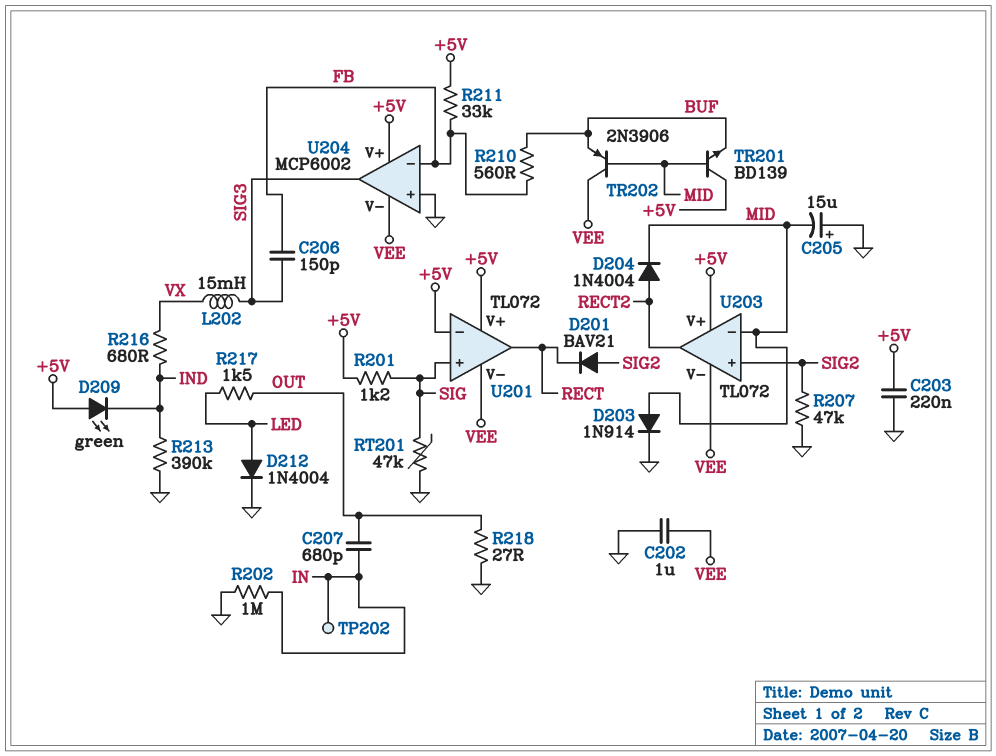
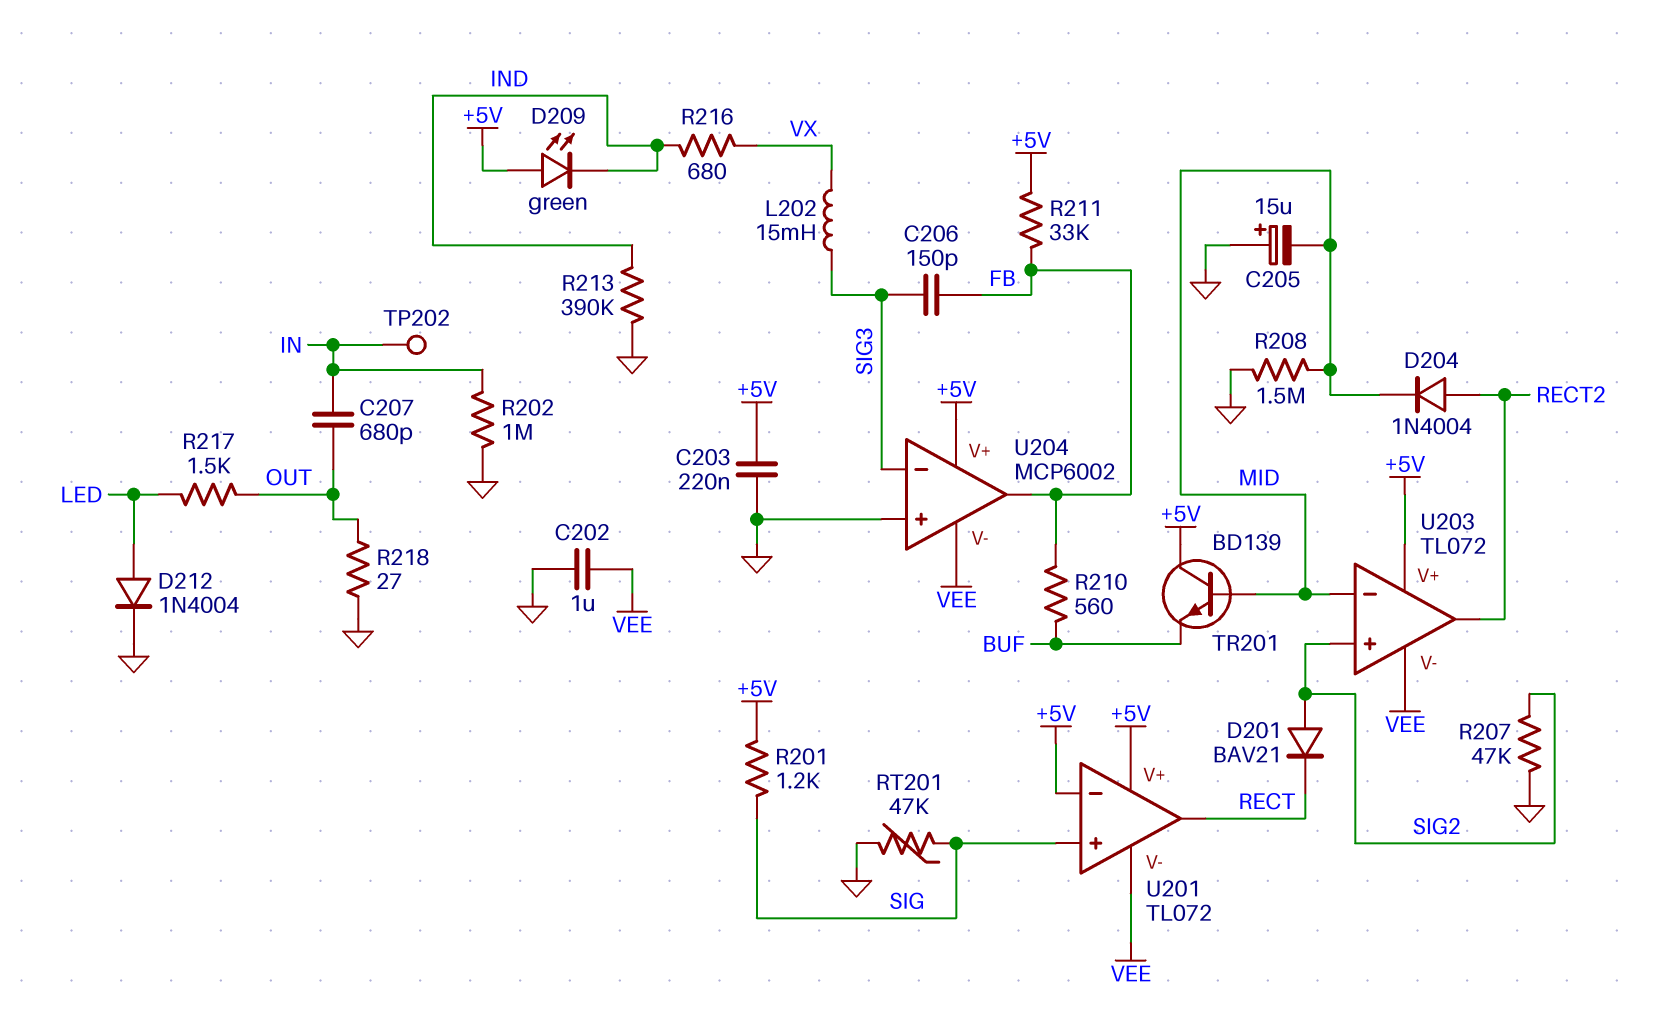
D203: diode 1N914 (A MID, K GND) -> none
R208: none -> 1.5M (GND, MID)
TR202: PNP 2N3906 (B MID, C VEE, E BUF) -> none
U204 pin in-: FB -> SIG3
U204 pin out: SIG3 -> FB

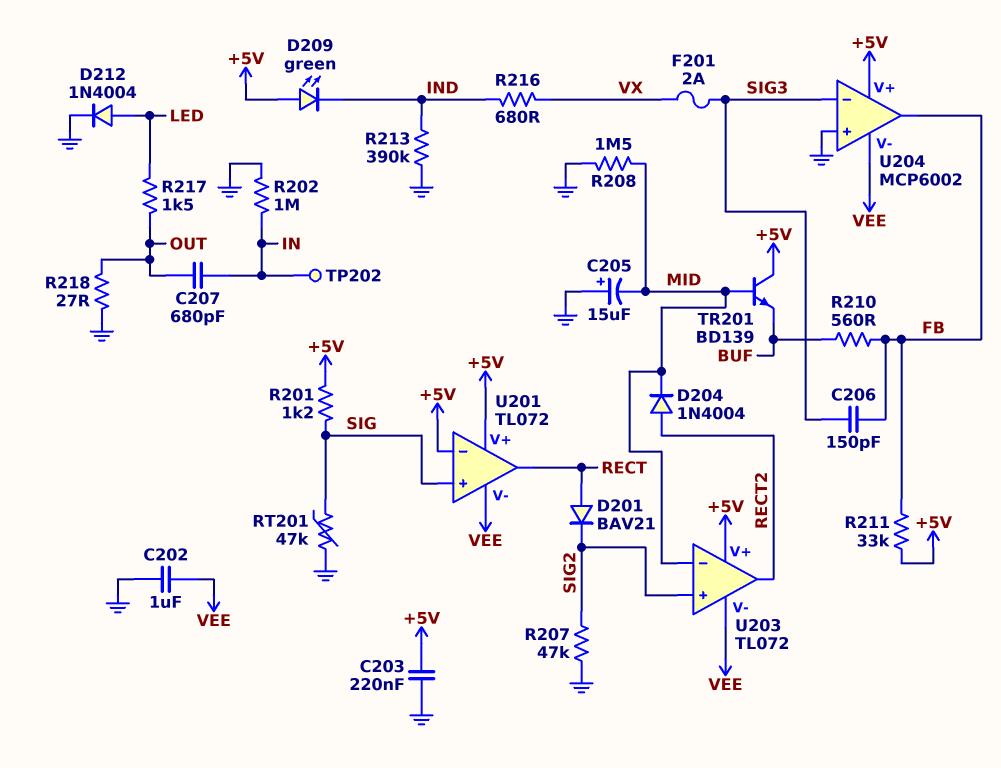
D201: diode BAV21 (A SIG2, K RECT) -> diode BAV21 (A RECT, K SIG2)
F201: none -> 2A (SIG3, VX)
L202: 15mH (SIG3, VX) -> none

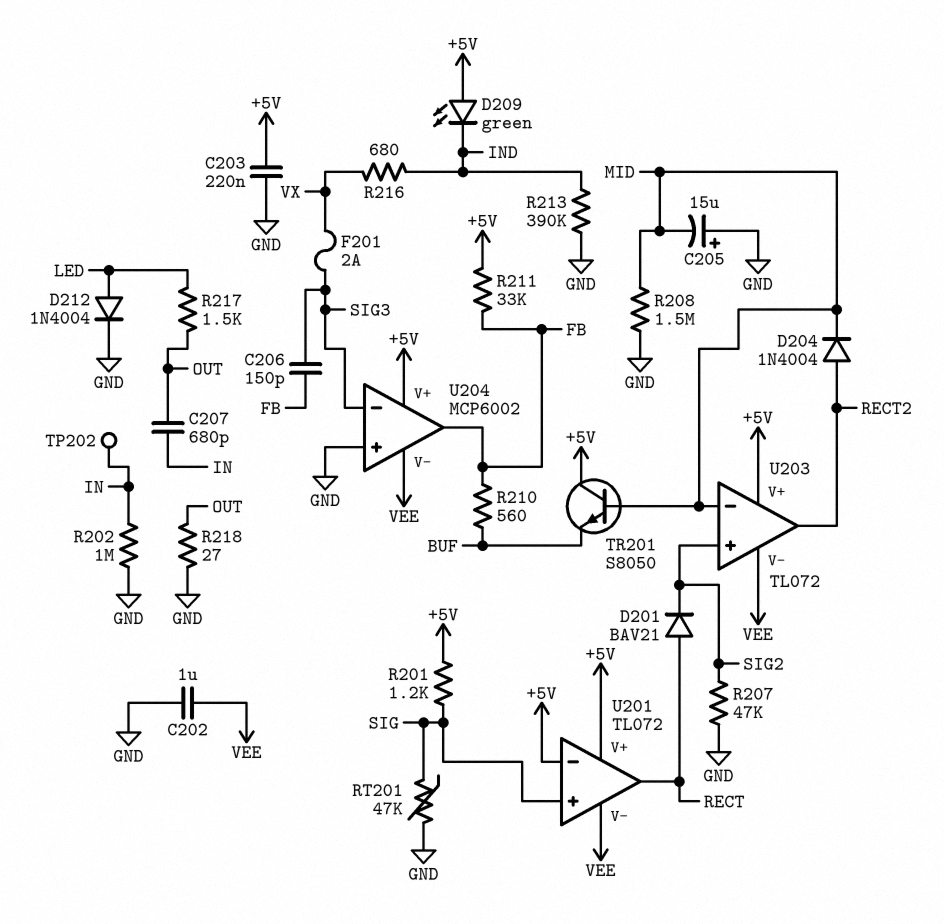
TR201: NPN BD139 (B MID, C +5V, E BUF) -> NPN S8050 (B MID, C +5V, E BUF)

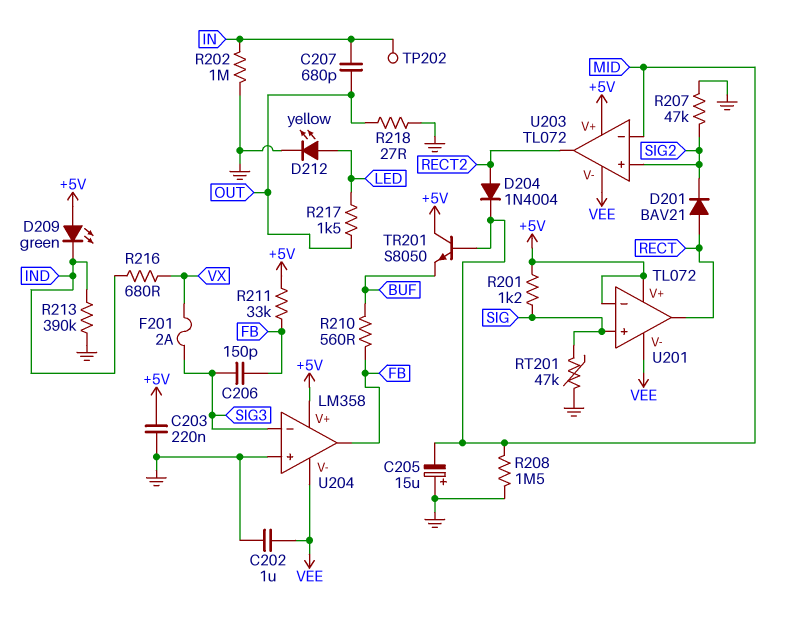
D212: diode 1N4004 (A LED, K GND) -> LED yellow (A LED, K GND)
U204: MCP6002 -> LM358

